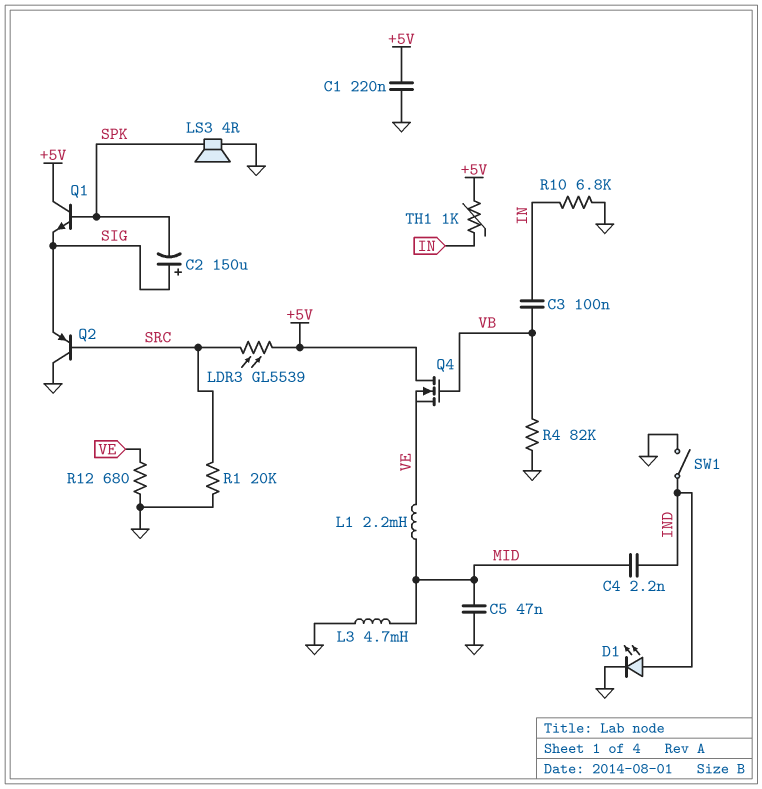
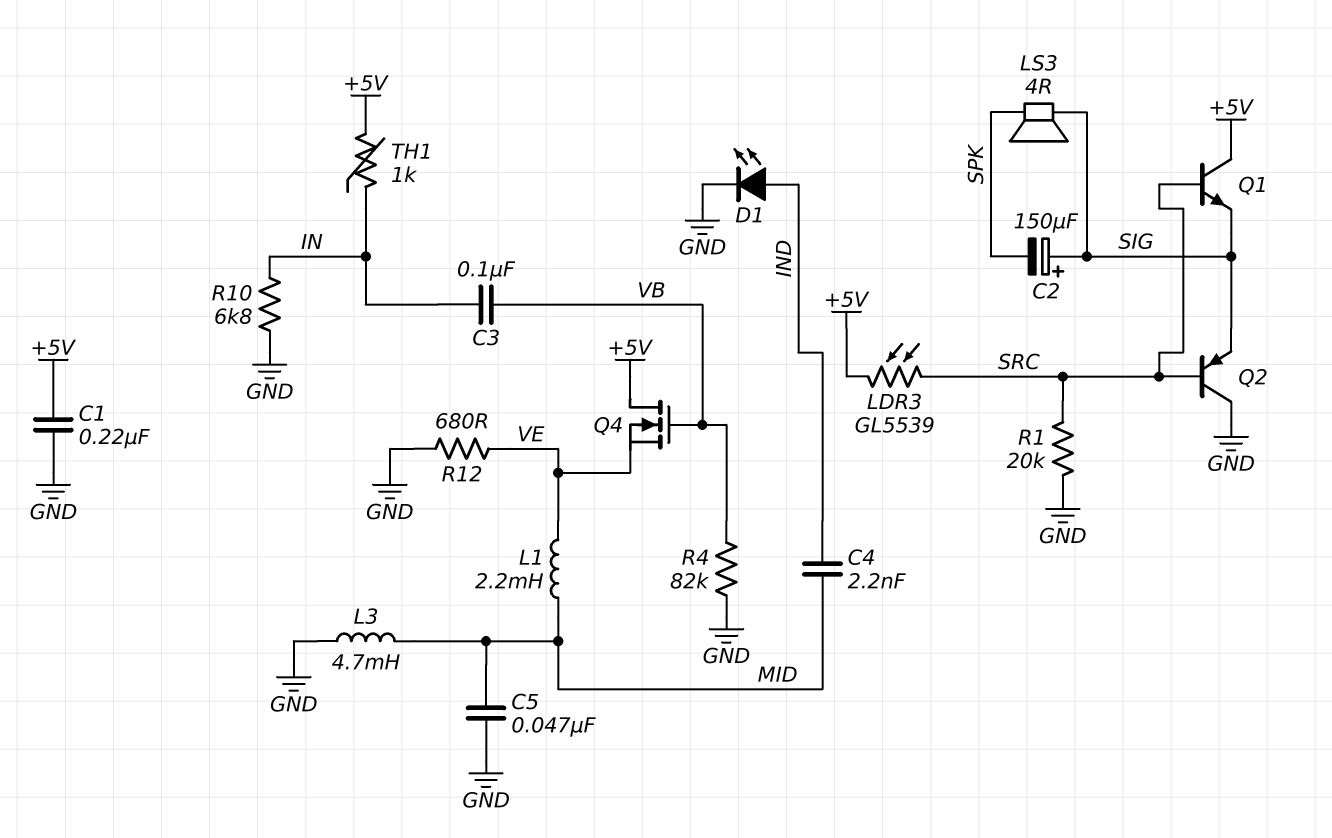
LS3: speaker 4R (GND, SPK) -> speaker 4R (SIG, SPK)
Q1: NPN (B SPK, C +5V, E SIG) -> NPN (B SRC, C +5V, E SIG)
SW1: switch (GND, IND) -> none

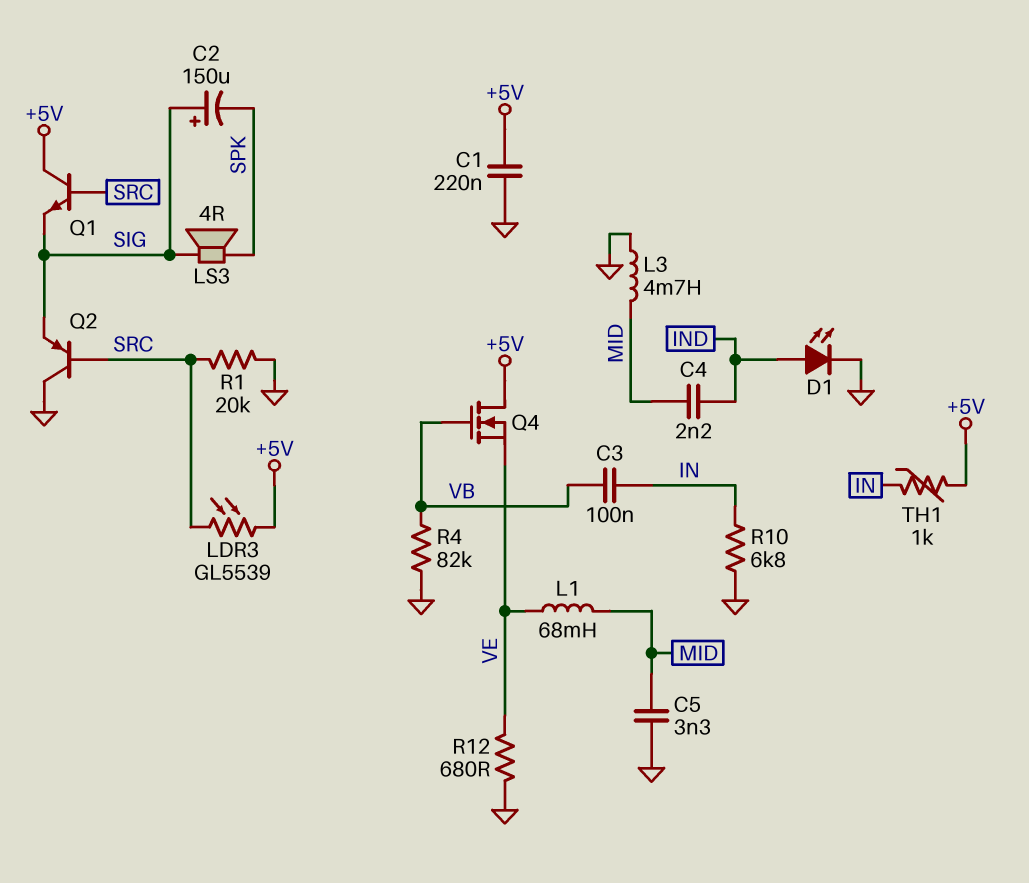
C5: 47nF (GND, MID) -> 3.3nF (GND, MID)
L1: 2.2mH (MID, VE) -> 68mH (MID, VE)

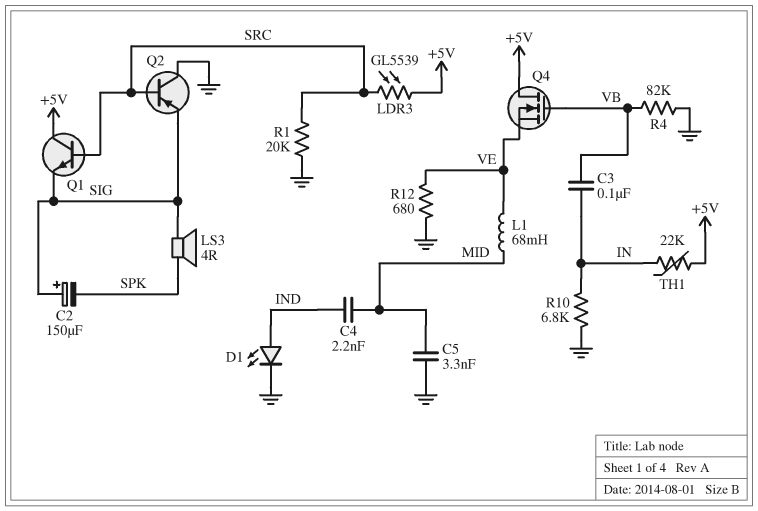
C1: 220nF (+5V, GND) -> none
L3: 4.7mH (GND, MID) -> none
TH1: 1k (+5V, IN) -> 22k (+5V, IN)

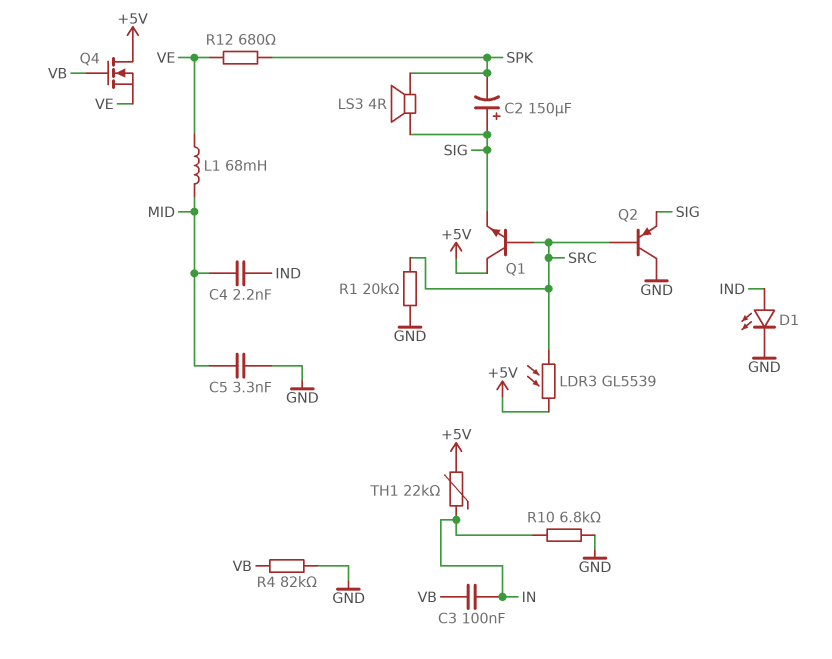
R12: 680 (GND, VE) -> 680 (SPK, VE)

